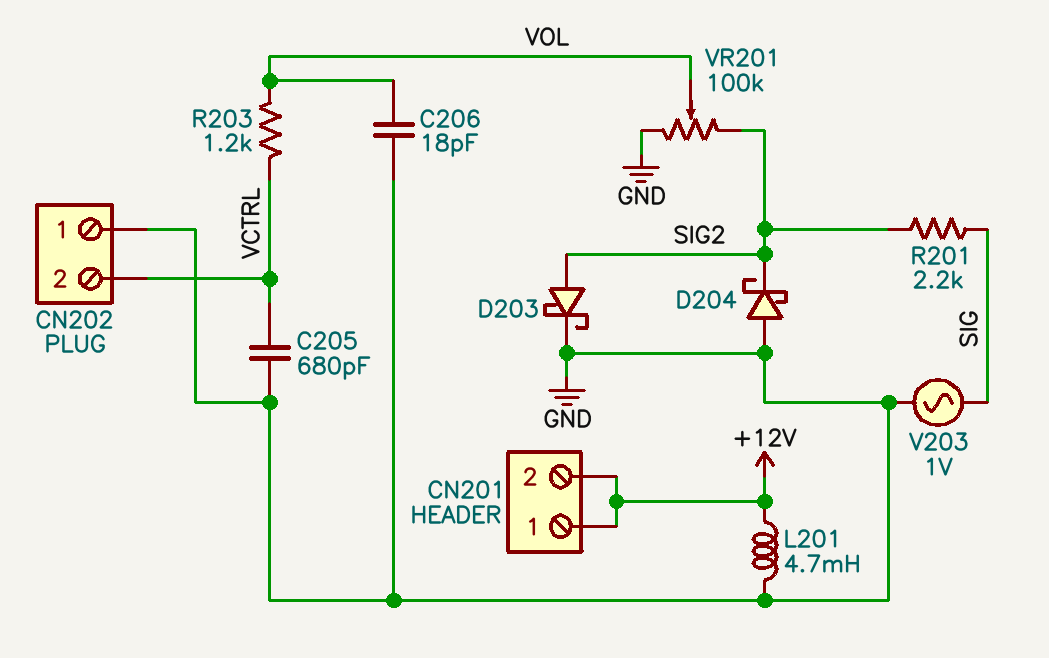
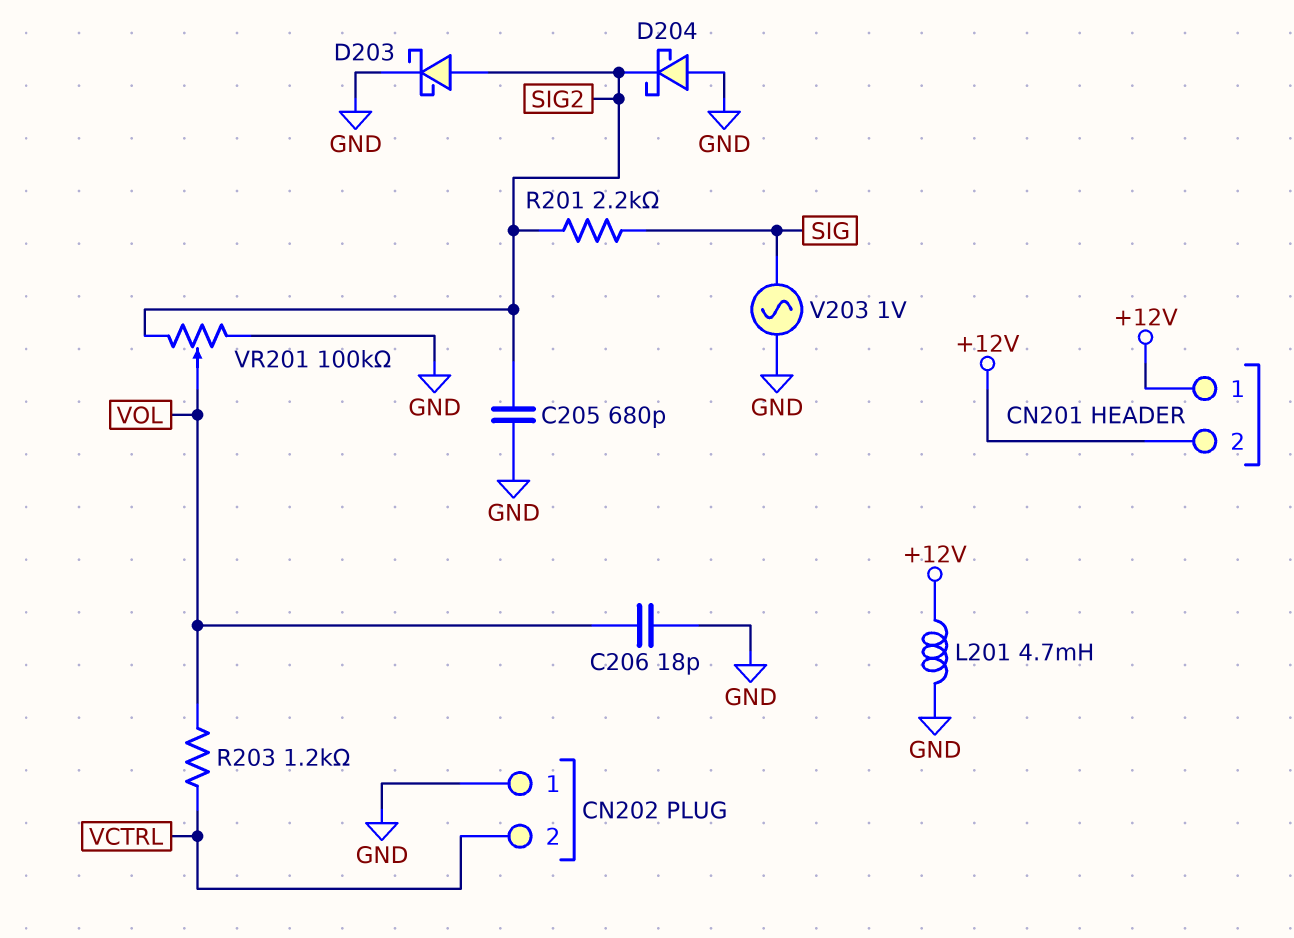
C205: 680pF (GND, VCTRL) -> 680pF (GND, SIG2)

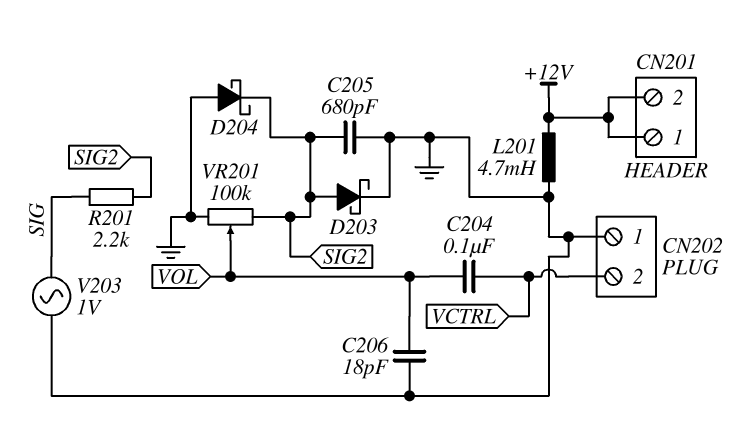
C204: none -> 100nF (VCTRL, VOL)
R203: 1.2k (VCTRL, VOL) -> none

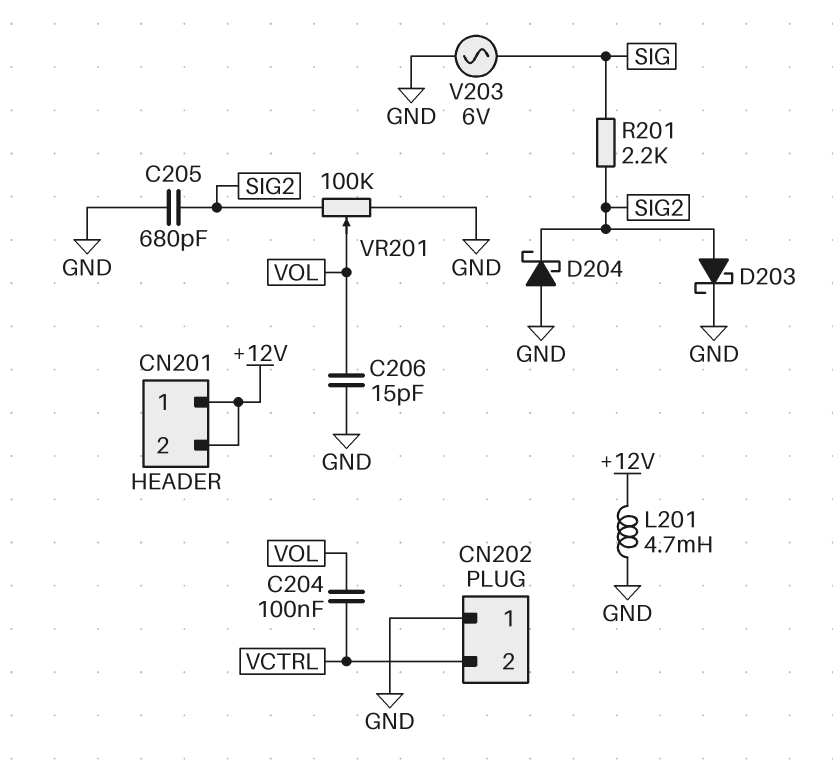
C206: 18pF (GND, VOL) -> 15pF (GND, VOL)
V203: AC 1V (GND, SIG) -> AC 6V (GND, SIG)

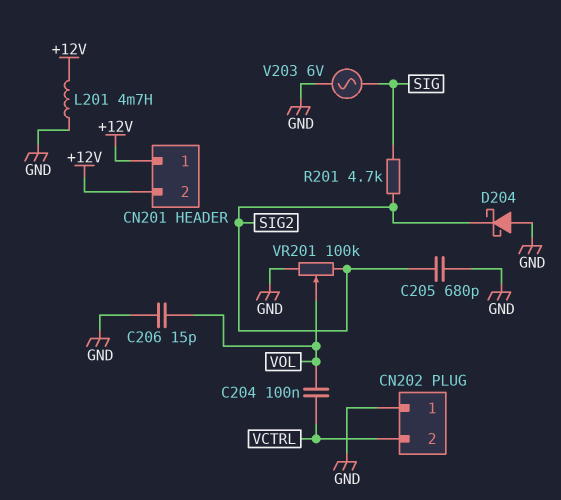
D203: schottky (A SIG2, K GND) -> none
R201: 2.2k (SIG, SIG2) -> 4.7k (SIG, SIG2)

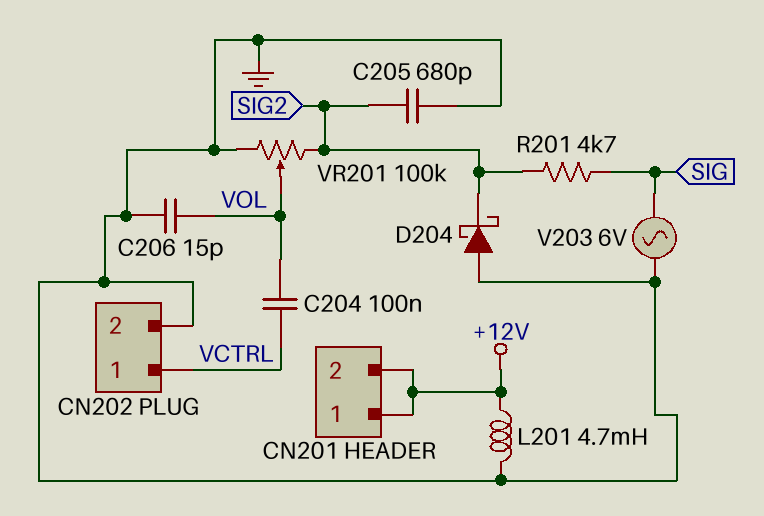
CN202 pin 1: GND -> VCTRL
CN202 pin 2: VCTRL -> GND

